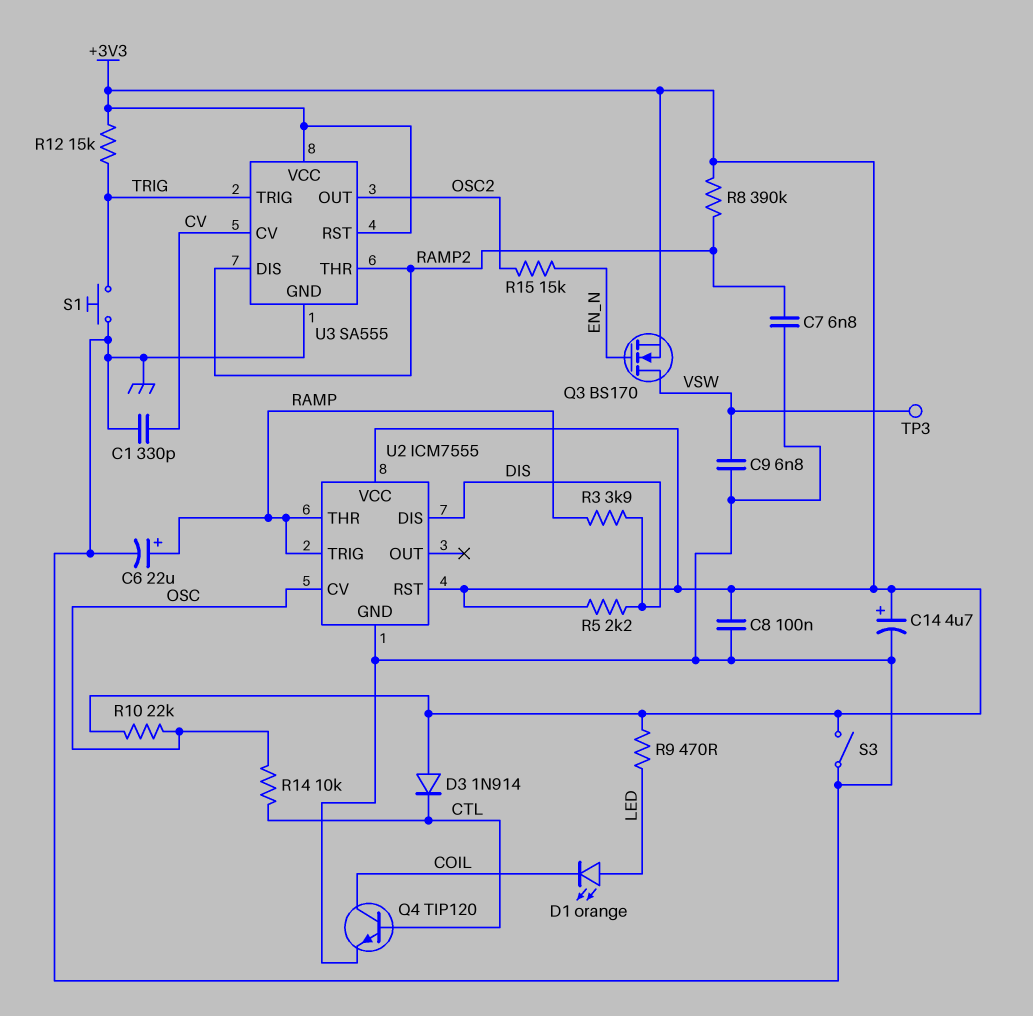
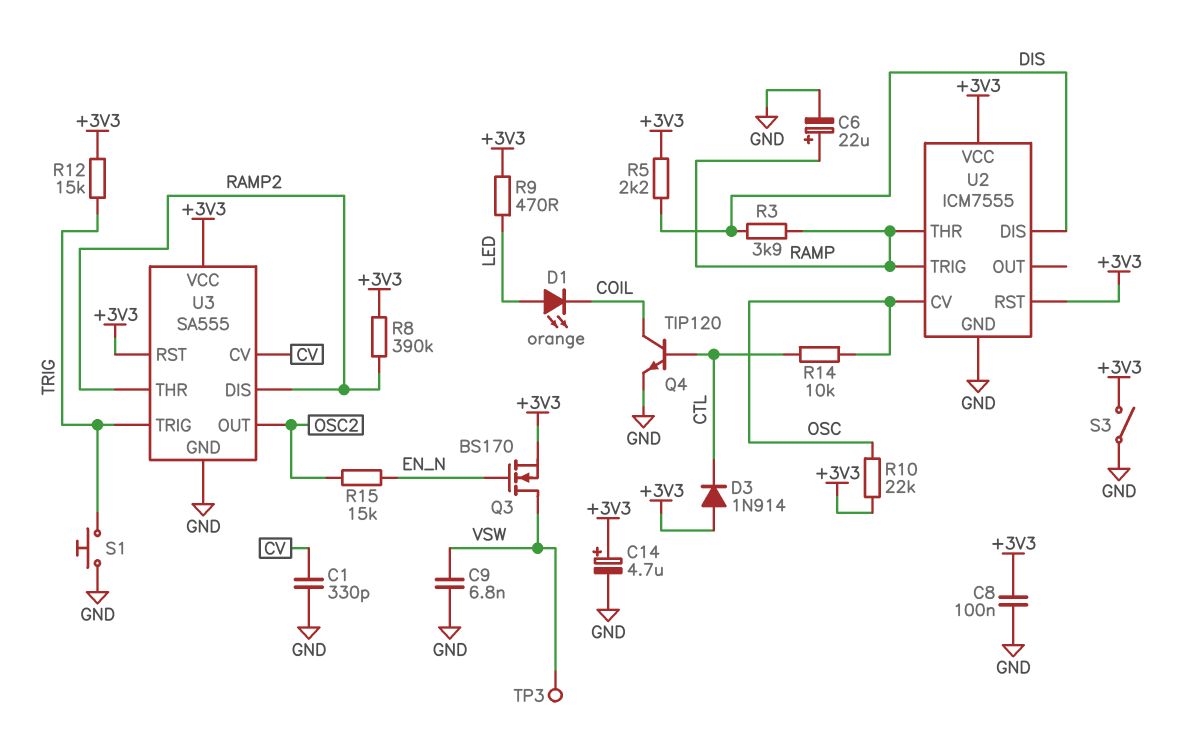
C7: 6.8nF (GND, RAMP2) -> none

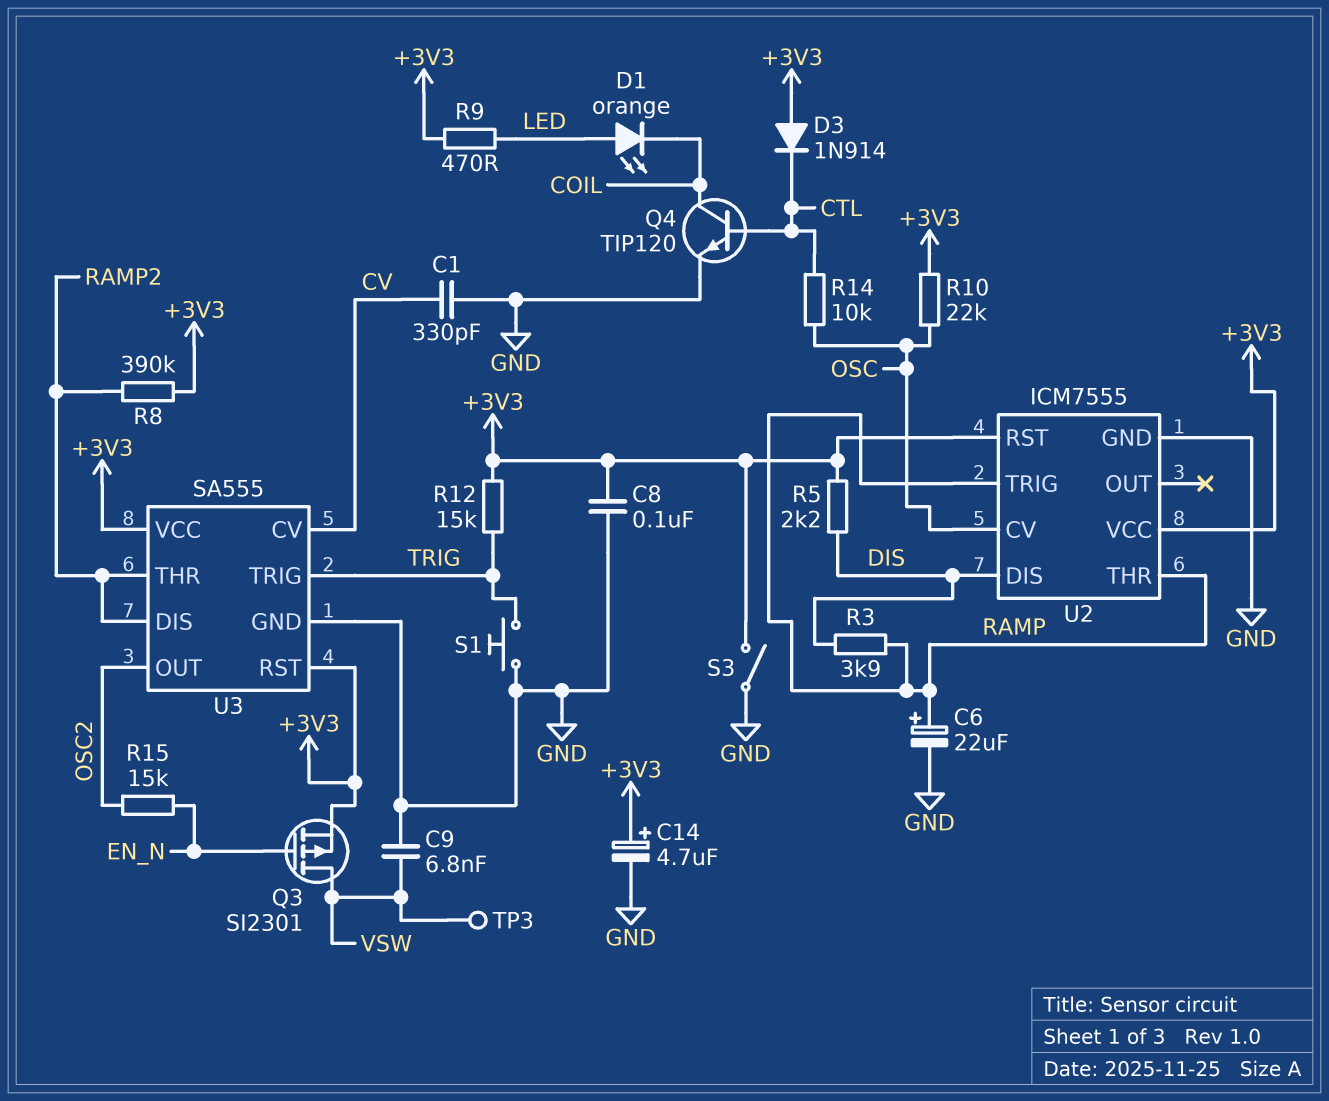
Q3: NMOS BS170 (G EN_N, D VSW, S +3V3) -> PMOS SI2301 (G EN_N, D VSW, S +3V3)

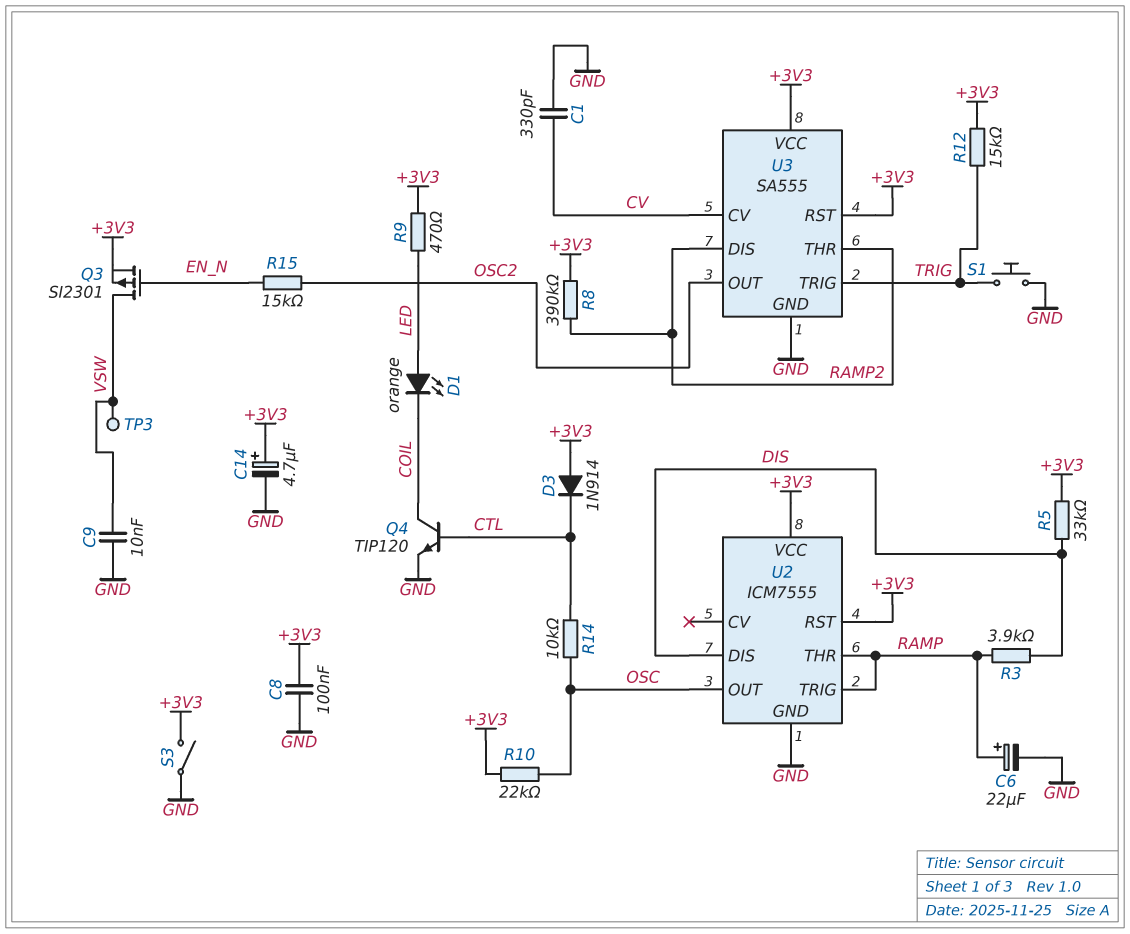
C9: 6.8nF (GND, VSW) -> 10nF (GND, VSW)
R5: 2.2k (+3V3, DIS) -> 33k (+3V3, DIS)
U2 pin CV: OSC -> none
U2 pin OUT: none -> OSC

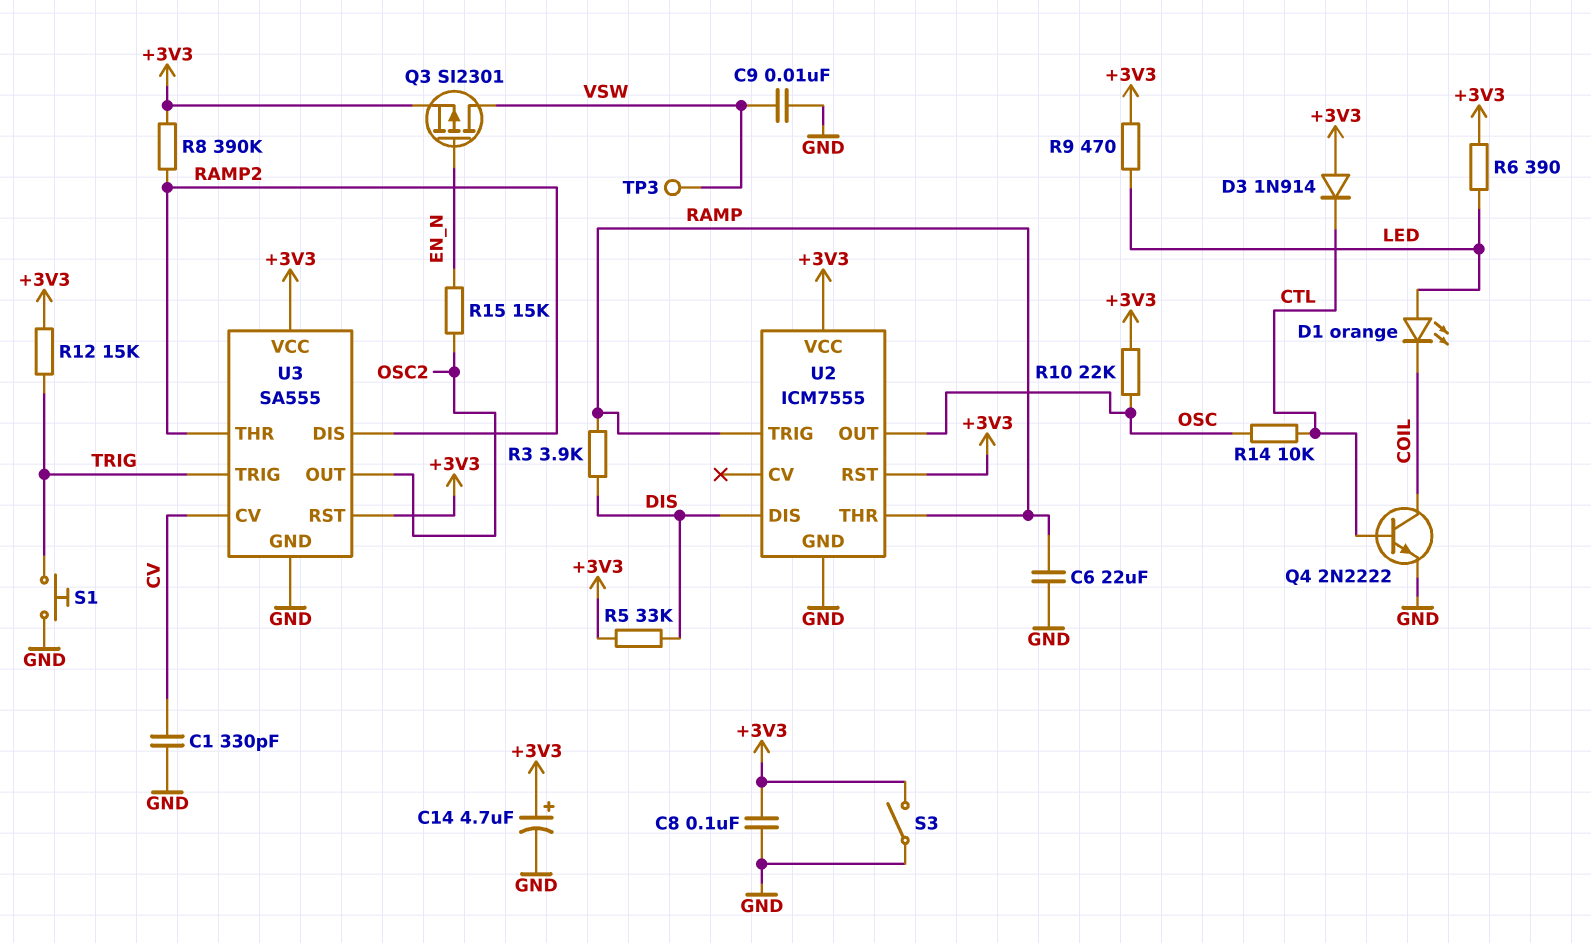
C6: 22uF (plus RAMP, minus GND) -> 22uF (GND, RAMP)
Q4: NPN TIP120 (B CTL, C COIL, E GND) -> NPN 2N2222 (B CTL, C COIL, E GND)
R6: none -> 390 (+3V3, LED)

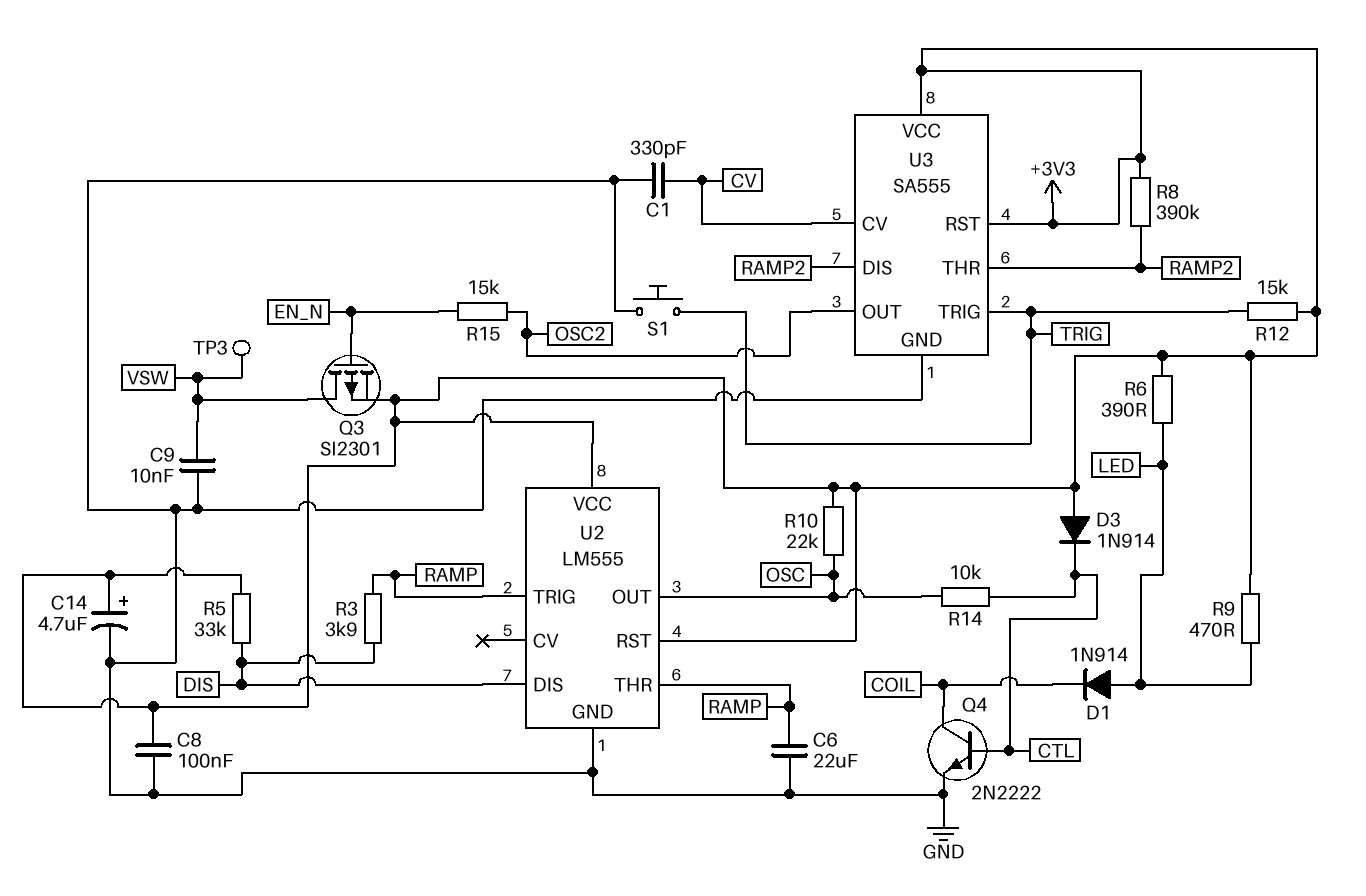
D1: LED orange (A LED, K COIL) -> diode 1N914 (A LED, K COIL)
S3: switch (+3V3, GND) -> none
U2: ICM7555 -> LM555

